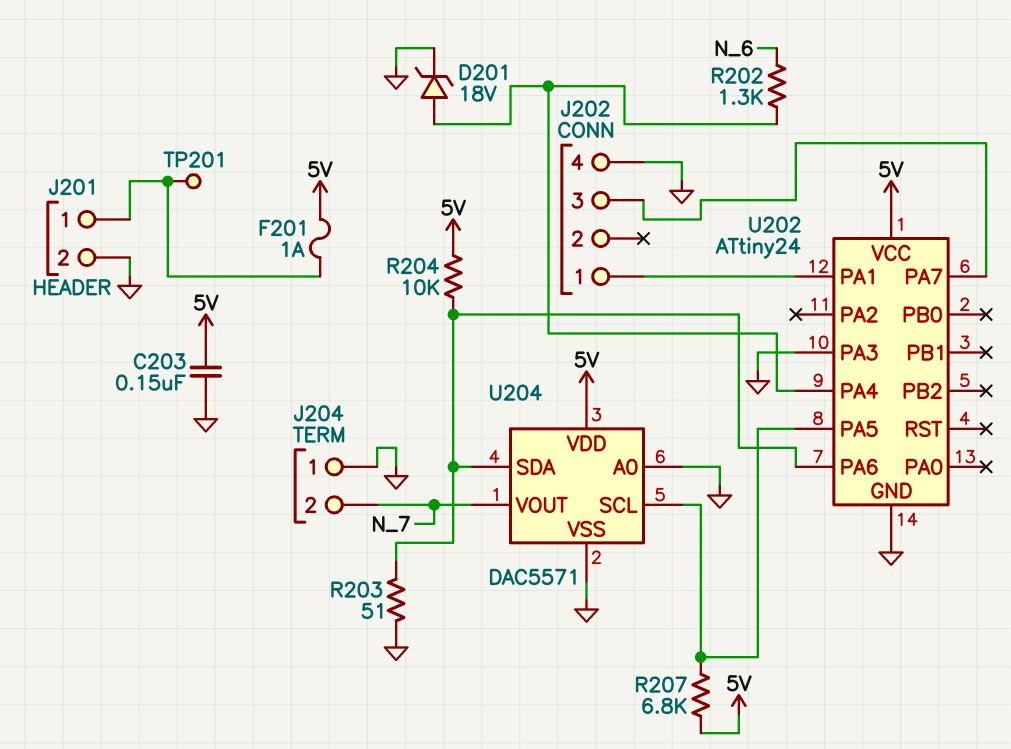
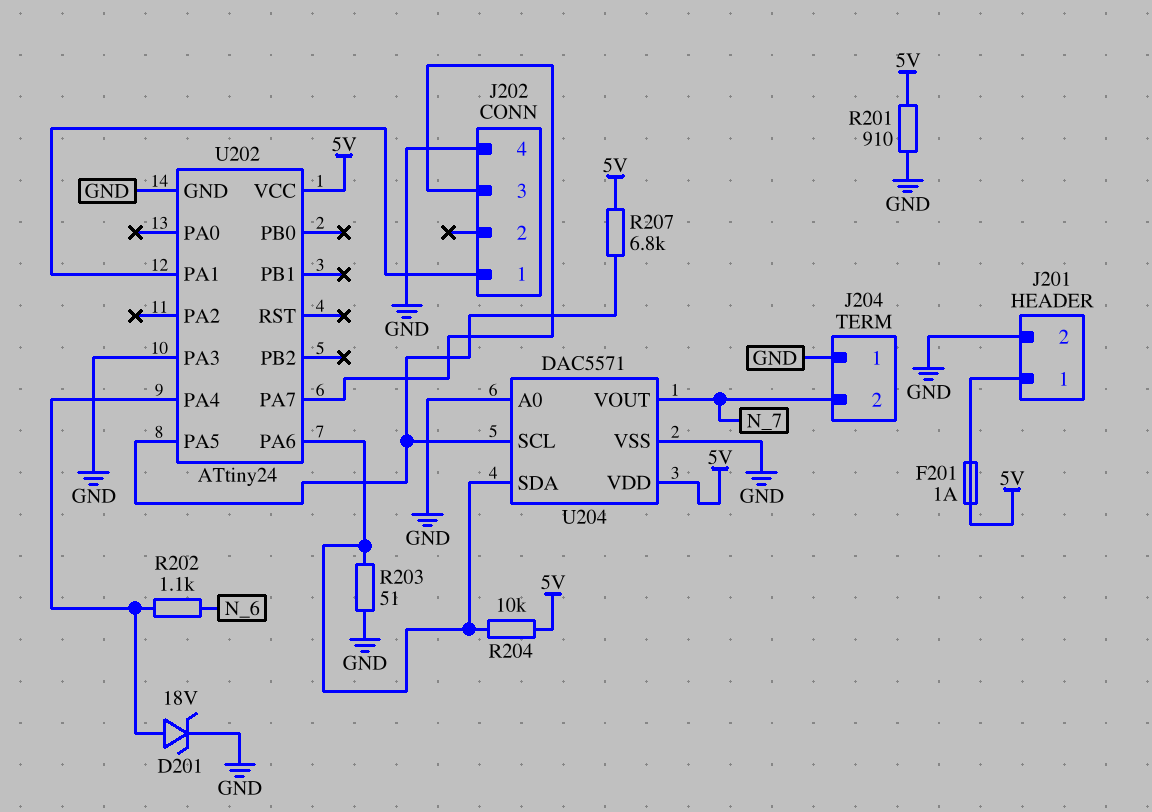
C203: 150nF (5V, GND) -> none
R201: none -> 910 (5V, GND)
R202: 1.3k (N_6, U202/PA4) -> 1.1k (N_6, U202/PA4)
TP201: test point (J201/1) -> none

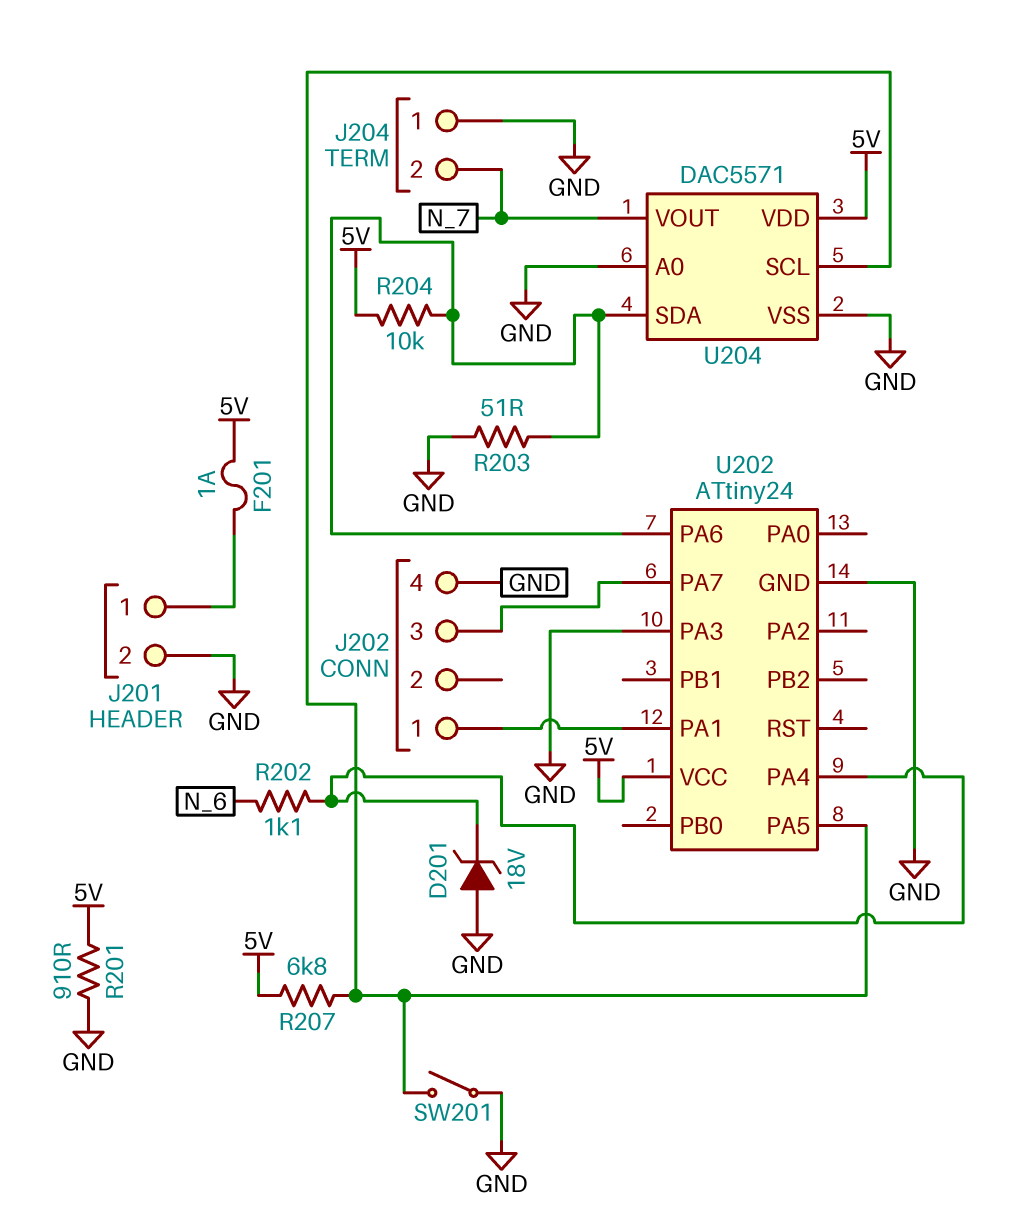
D201: zener 18V (A U202/PA4, K GND) -> zener 18V (A GND, K U202/PA4)
SW201: none -> switch (GND, U202/PA5)

